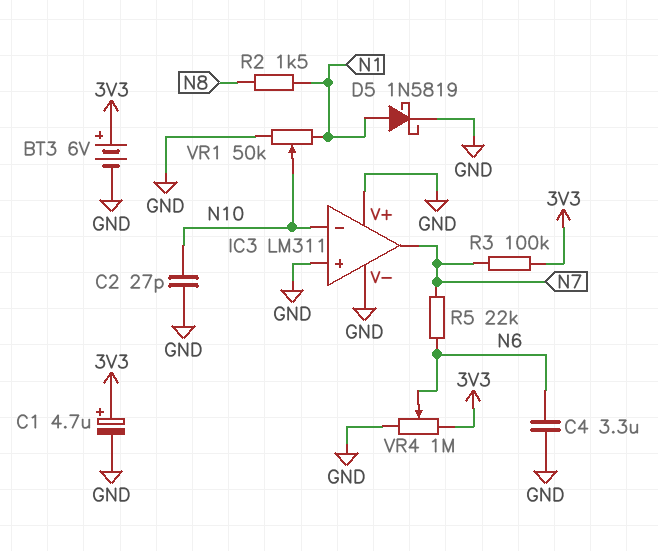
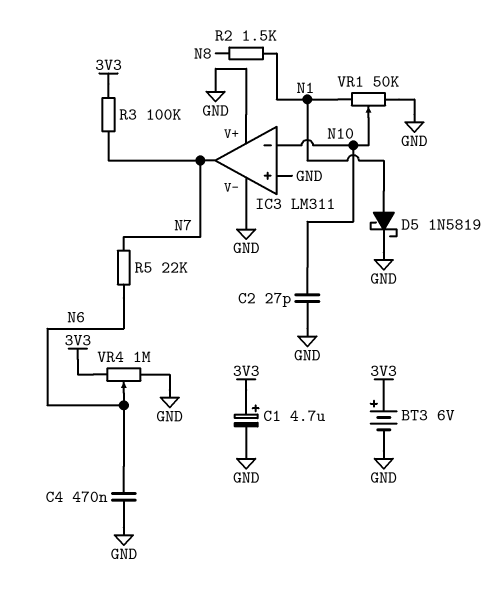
C4: 3.3uF (GND, N6) -> 470nF (GND, N6)

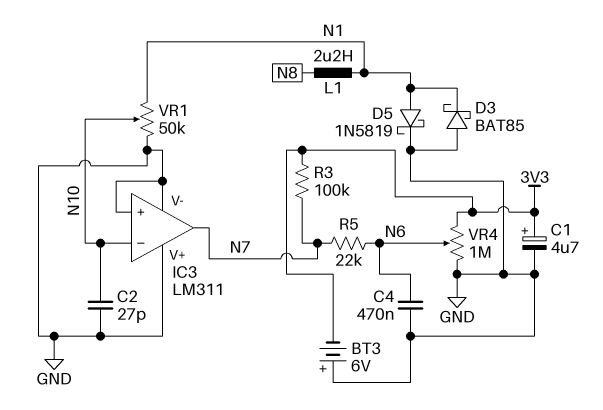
BT3: 6V (plus 3V3, minus GND) -> 6V (plus GND, minus 3V3)
D3: none -> schottky BAT85 (A GND, K N1)
L1: none -> 2.2uH (N1, N8)
R2: 1.5k (N1, N8) -> none

